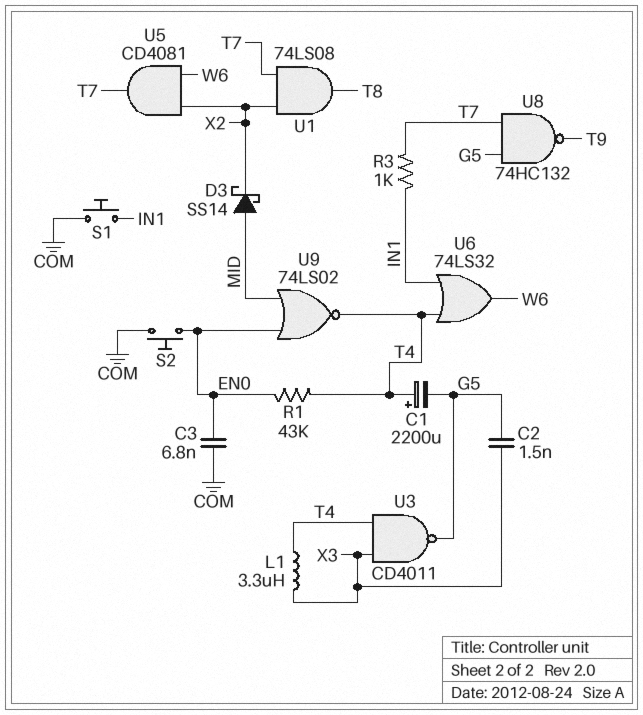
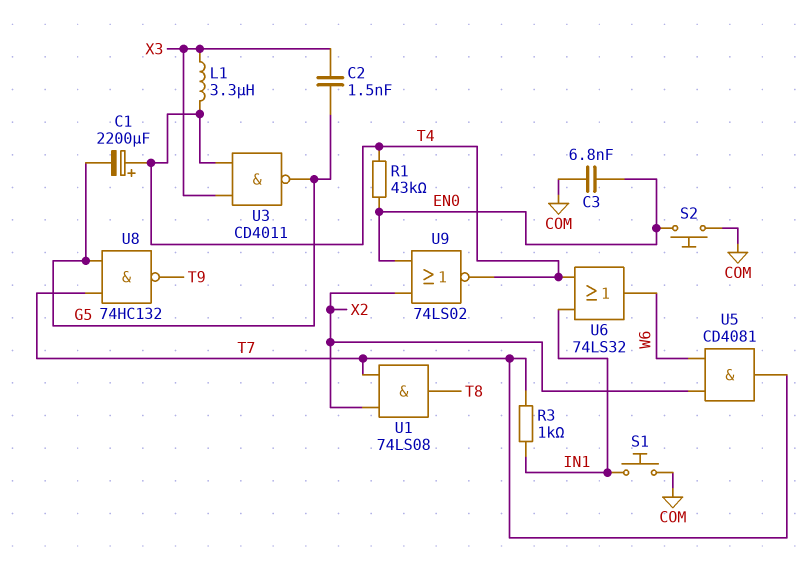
D3: schottky SS14 (A MID, K X2) -> none
U9: NOR 74LS02 (in EN0, in MID, out T4) -> NOR 74LS02 (in EN0, in X2, out T4)

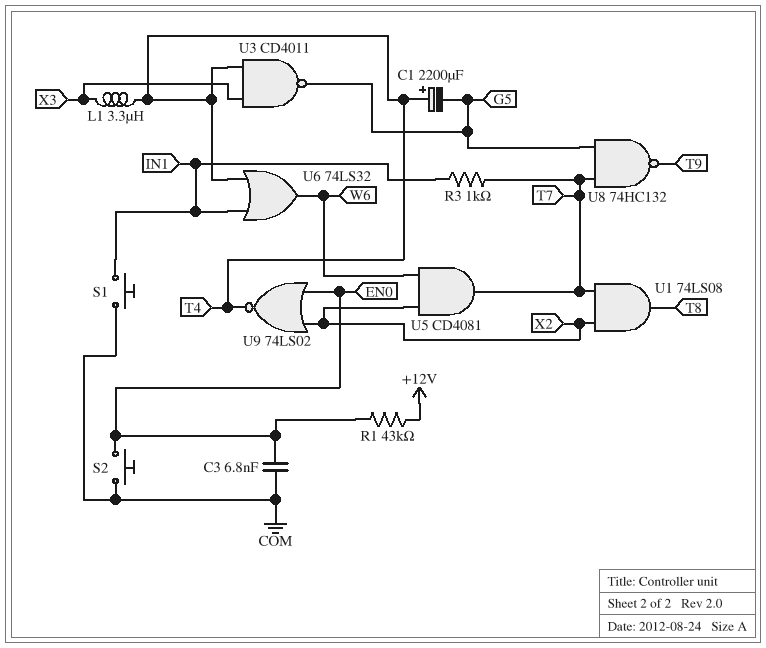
C2: 1.5nF (G5, X3) -> none
R1: 43k (EN0, T4) -> 43k (+12V, EN0)

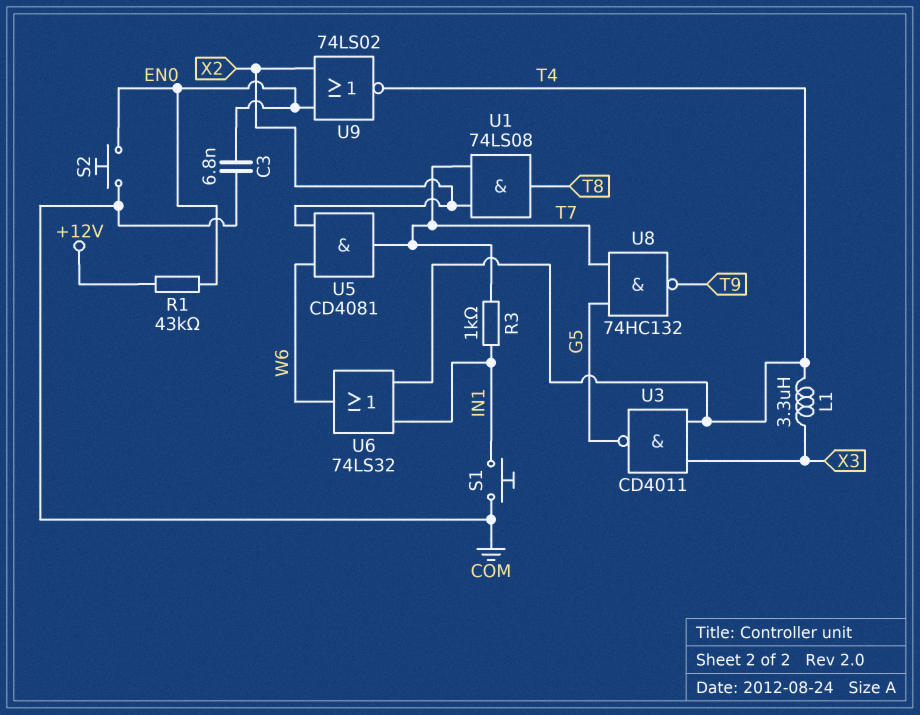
C1: 2200uF (plus T4, minus G5) -> none

